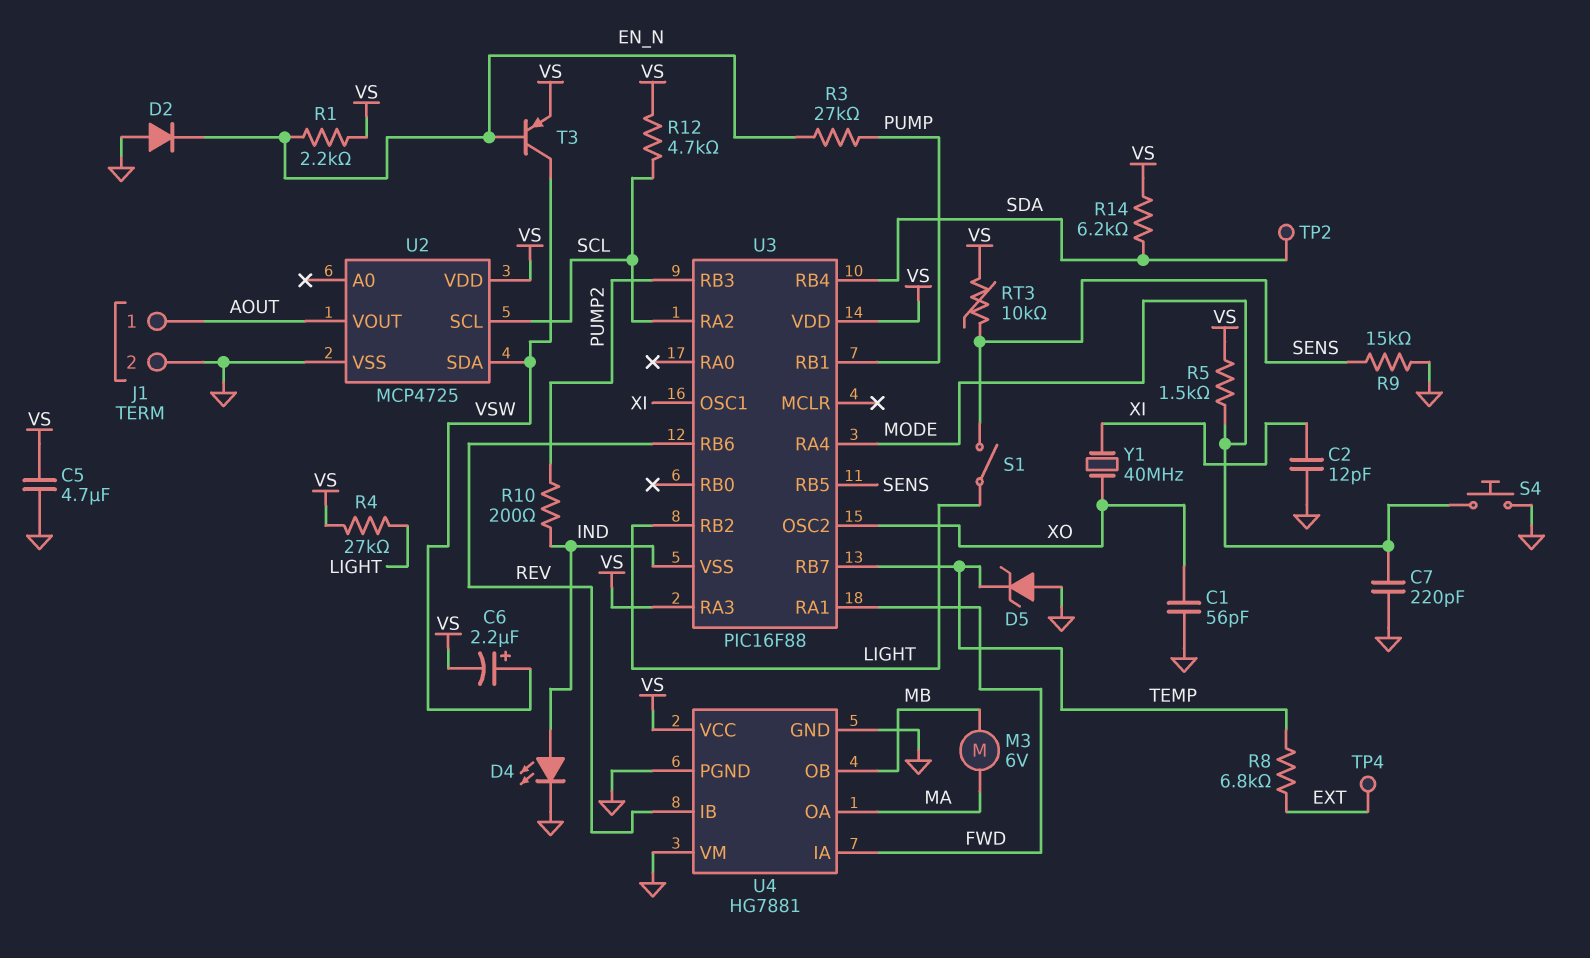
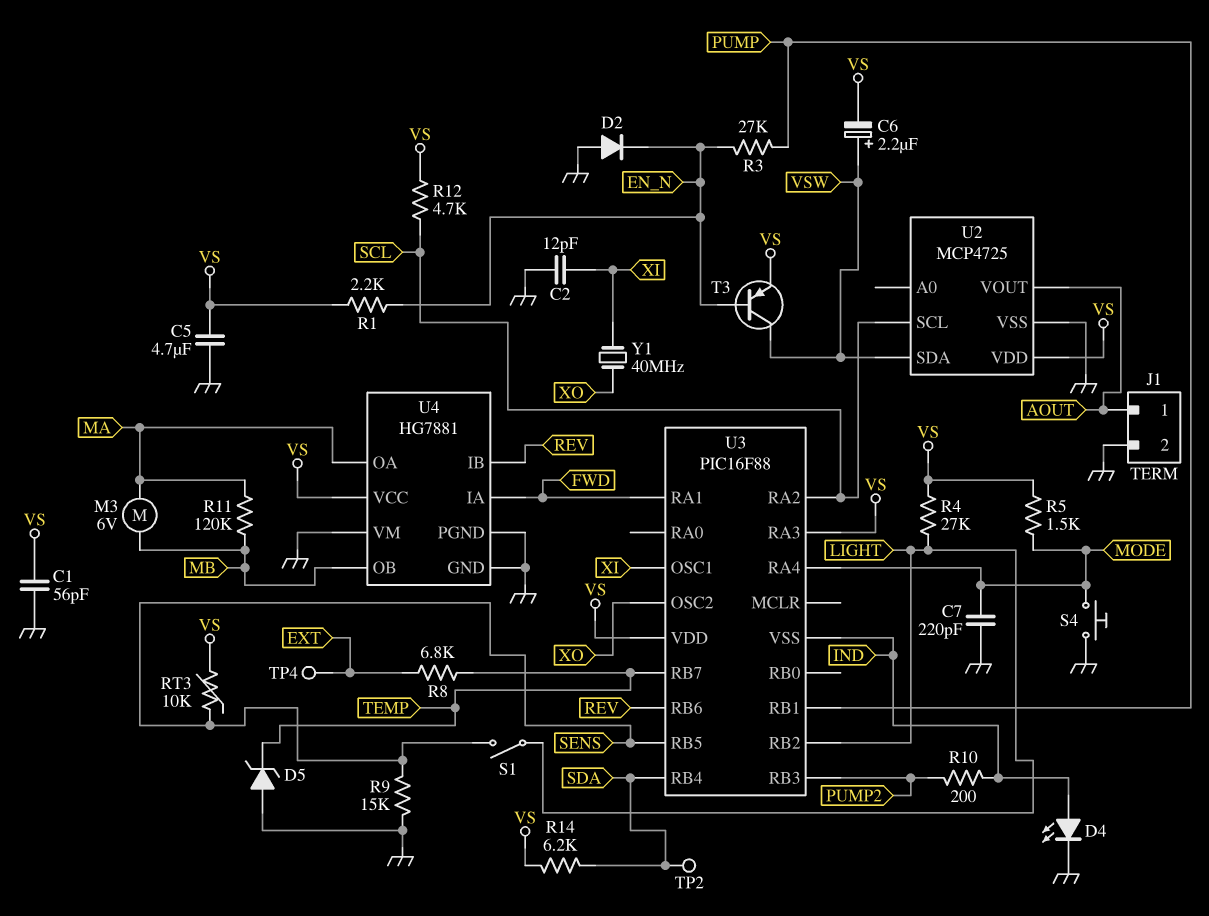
C1: 56pF (GND, XO) -> 56pF (GND, VS)
R11: none -> 120k (MA, MB)

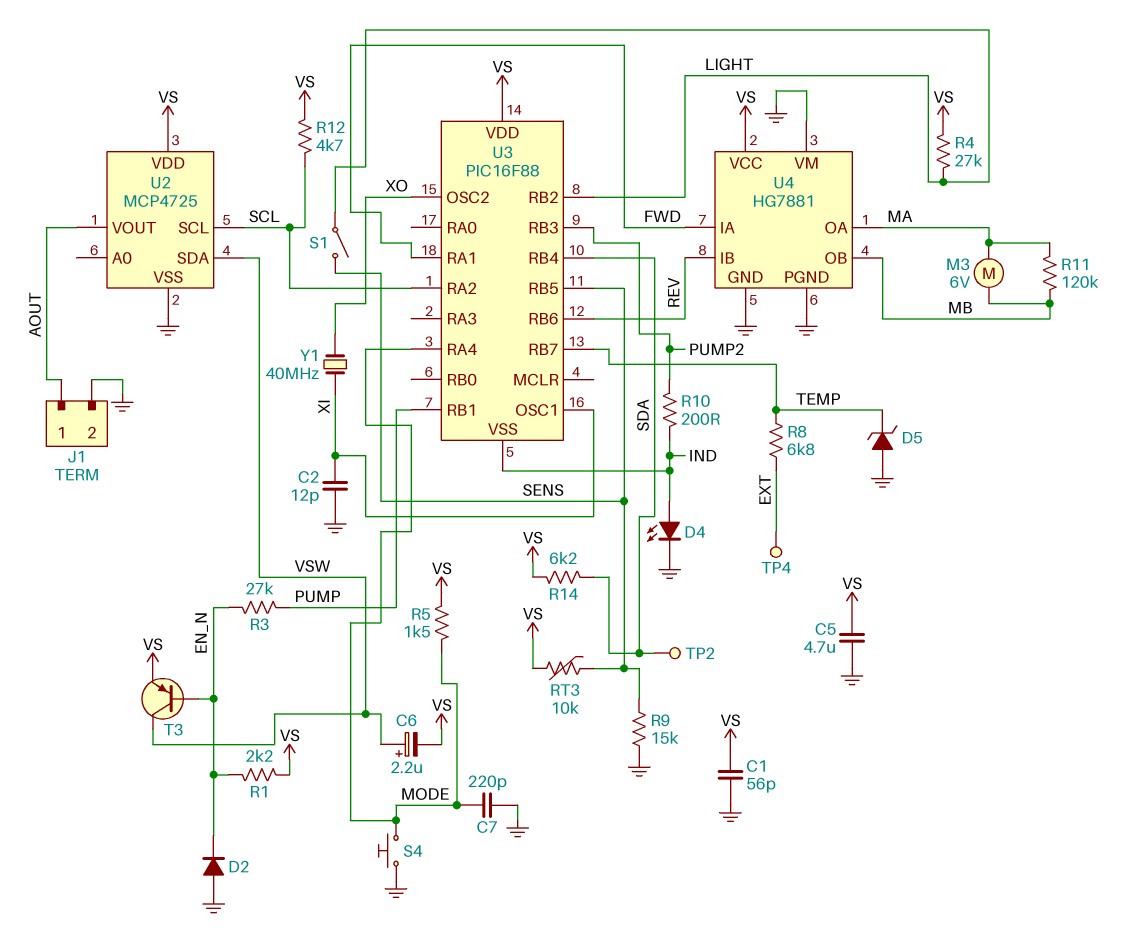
U3 pin RA3: VS -> none

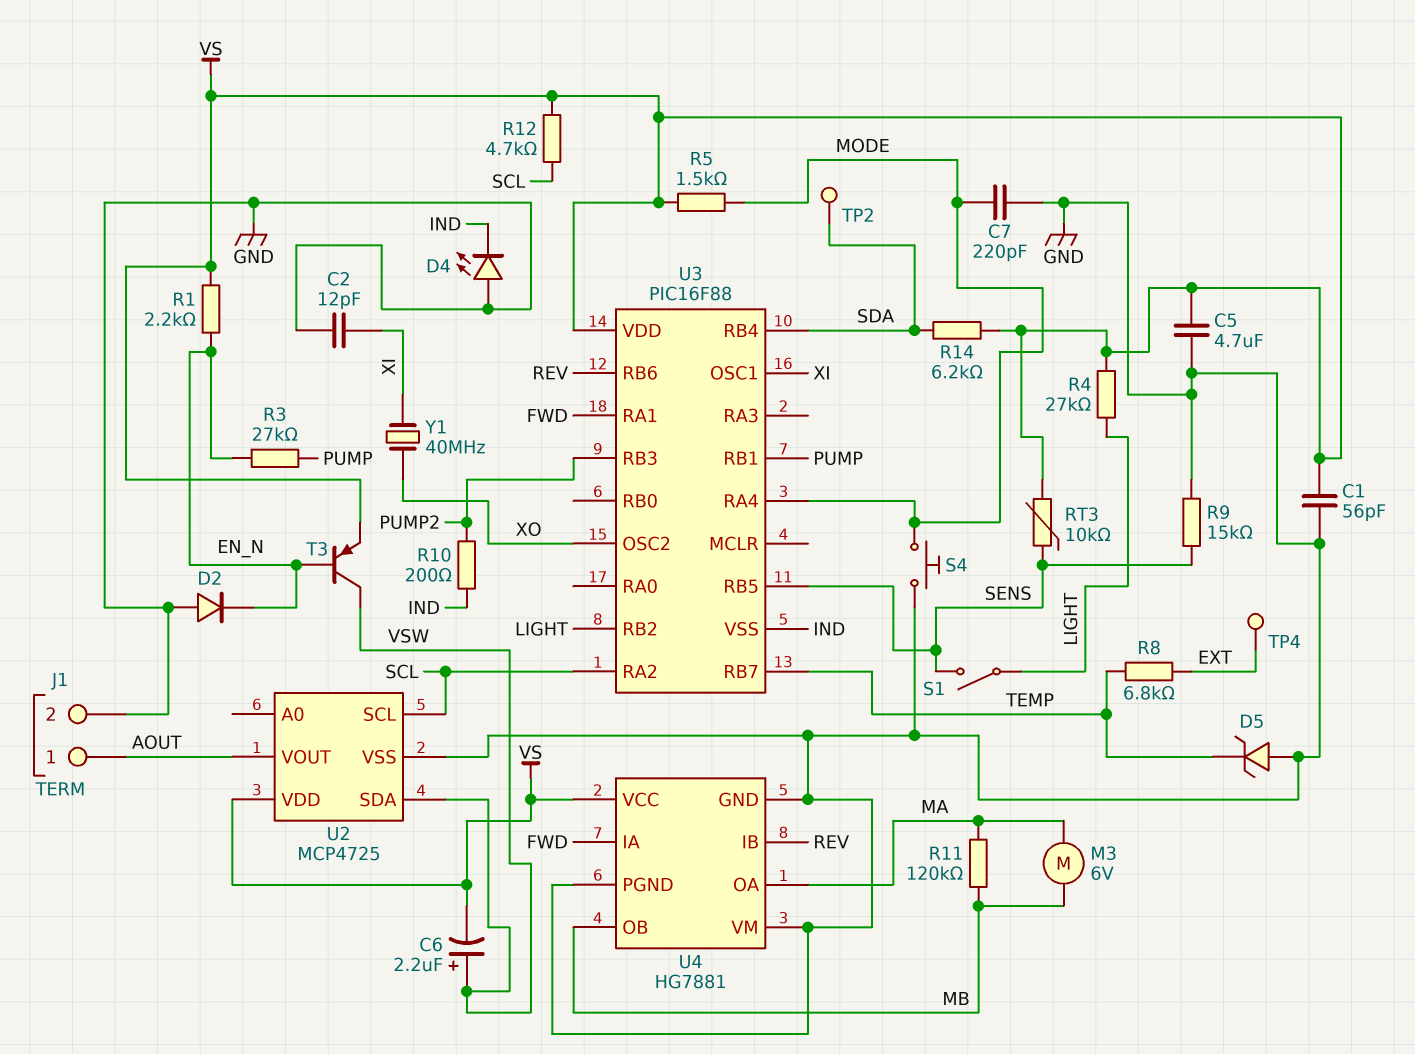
D4: LED (A IND, K GND) -> LED (A GND, K IND)

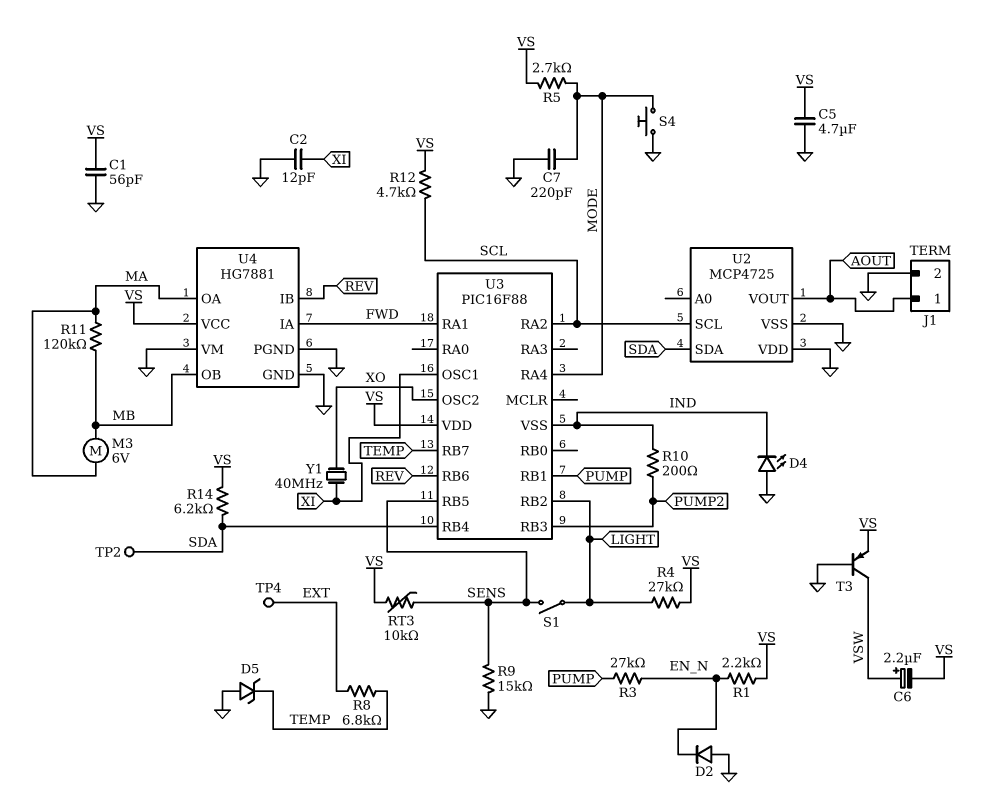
R5: 1.5k (MODE, VS) -> 2.7k (MODE, VS)
T3: PNP (B EN_N, C VSW, E VS) -> PNP (B GND, C VSW, E VS)
U2 pin SDA: VSW -> SDA
U2 pin VDD: VS -> GND

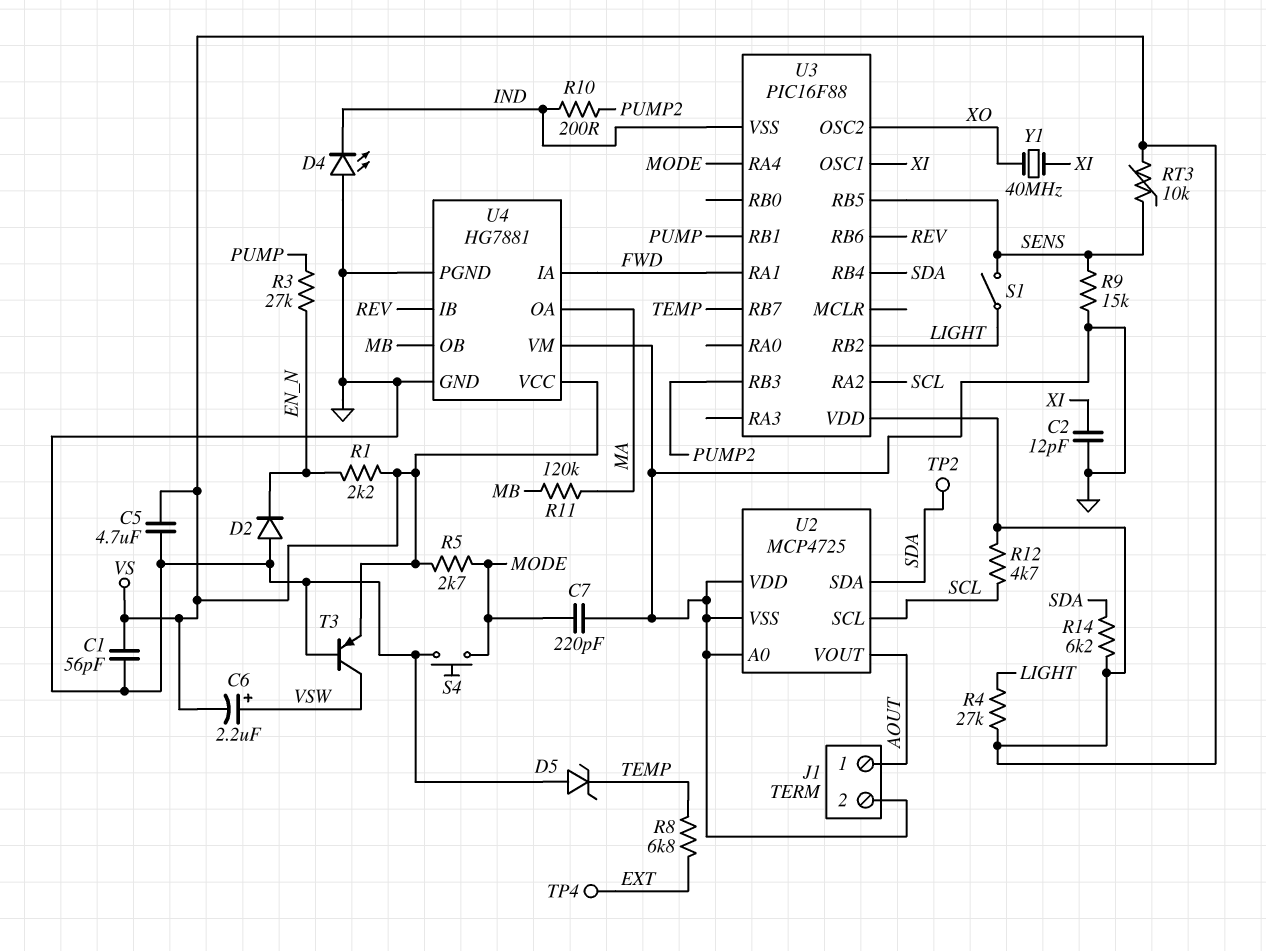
M3: motor 6V (MA, MB) -> none
U2 pin A0: none -> GND

